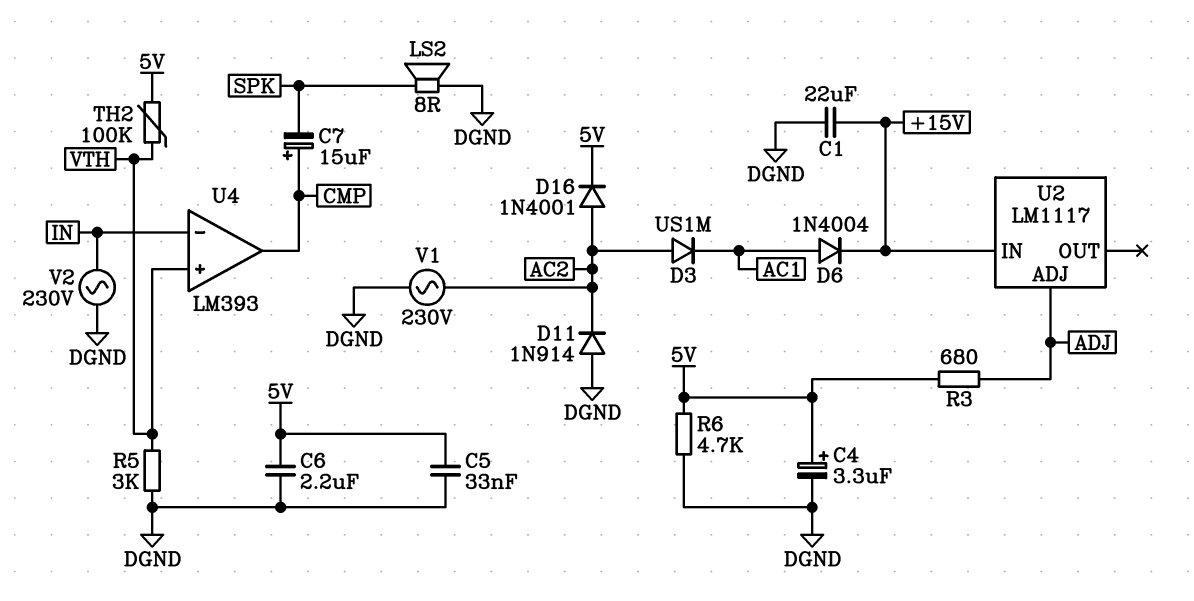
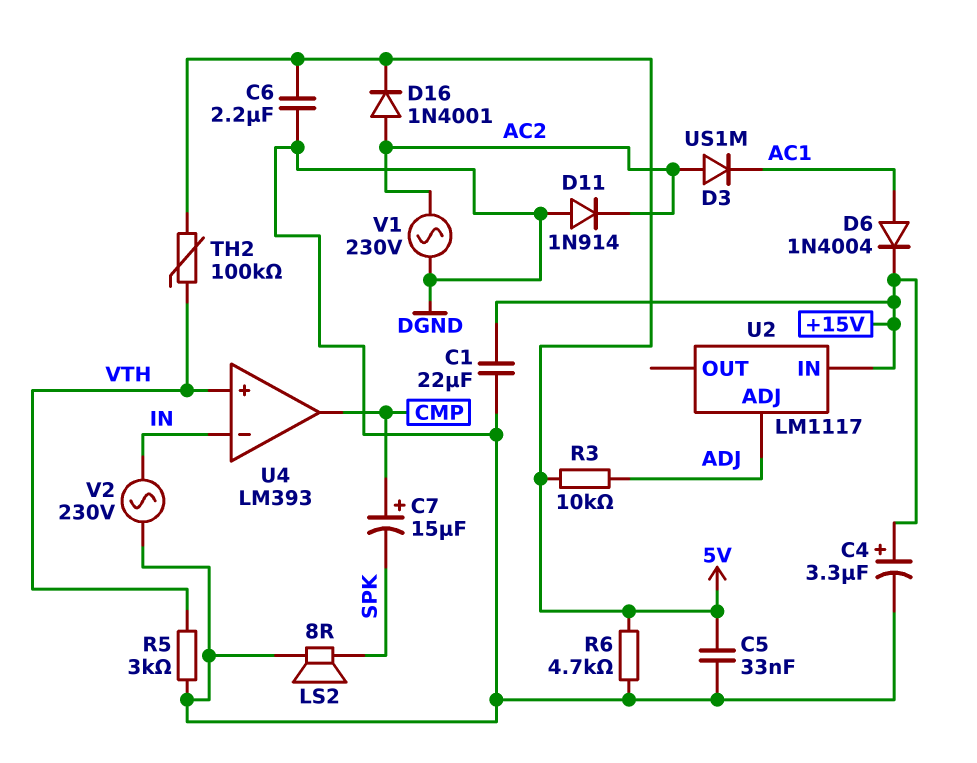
C4: 3.3uF (plus 5V, minus DGND) -> 3.3uF (plus +15V, minus DGND)
R3: 680 (5V, ADJ) -> 10k (5V, ADJ)

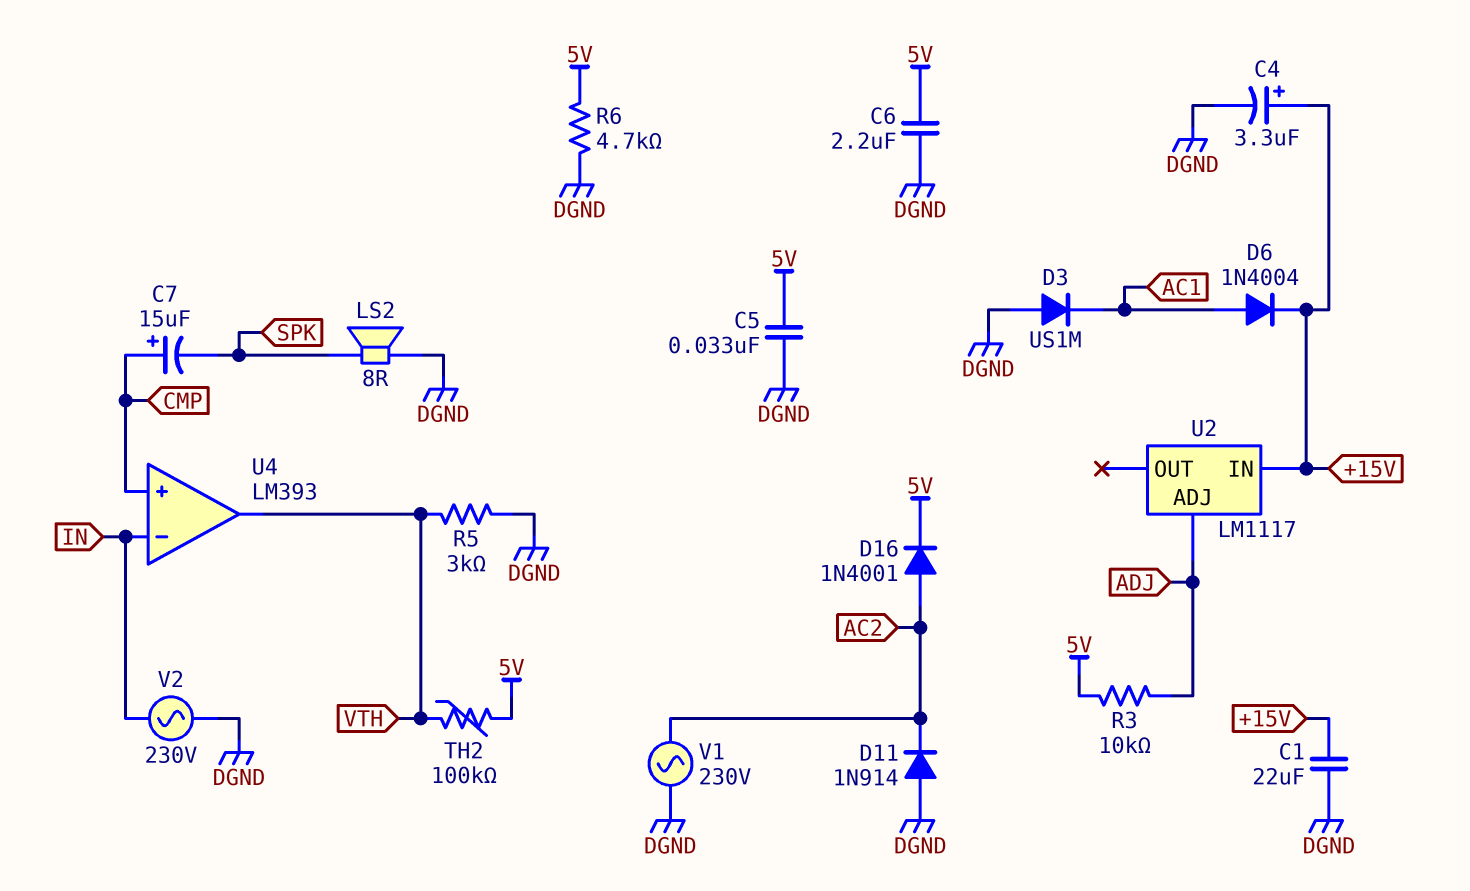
D3: diode US1M (A AC2, K AC1) -> diode US1M (A DGND, K AC1)
U4 pin in+: VTH -> CMP
U4 pin out: CMP -> VTH

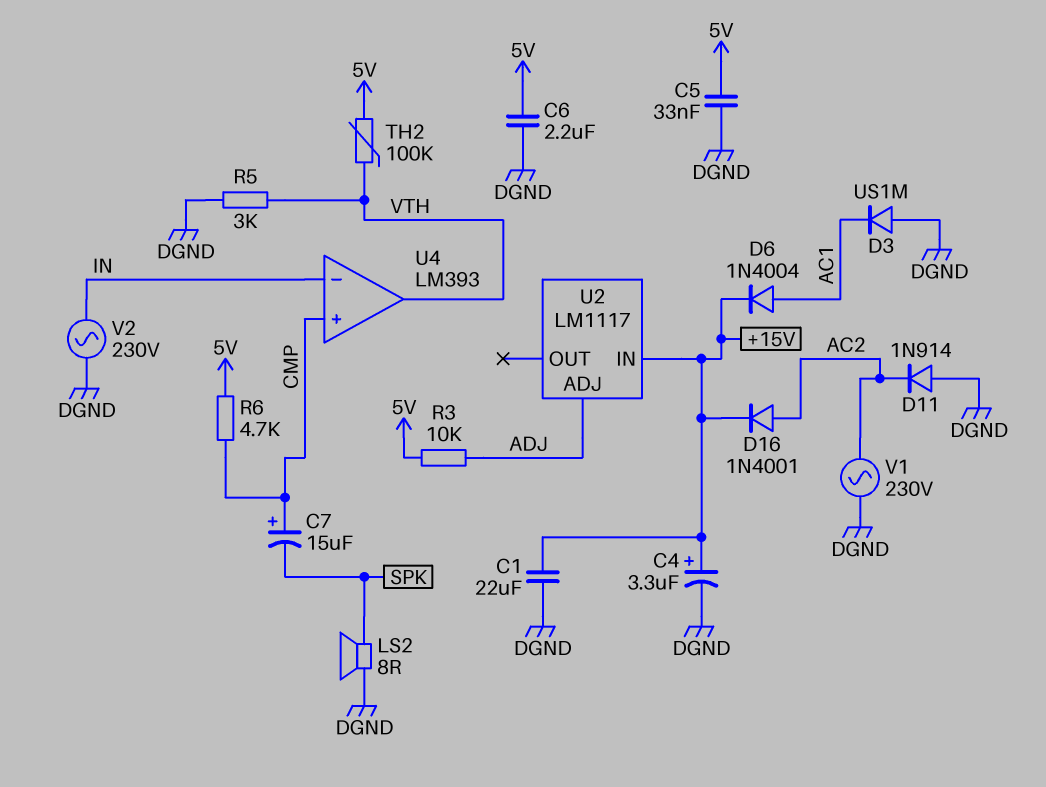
D16: diode 1N4001 (A AC2, K 5V) -> diode 1N4001 (A AC2, K +15V)
R6: 4.7k (5V, DGND) -> 4.7k (5V, CMP)

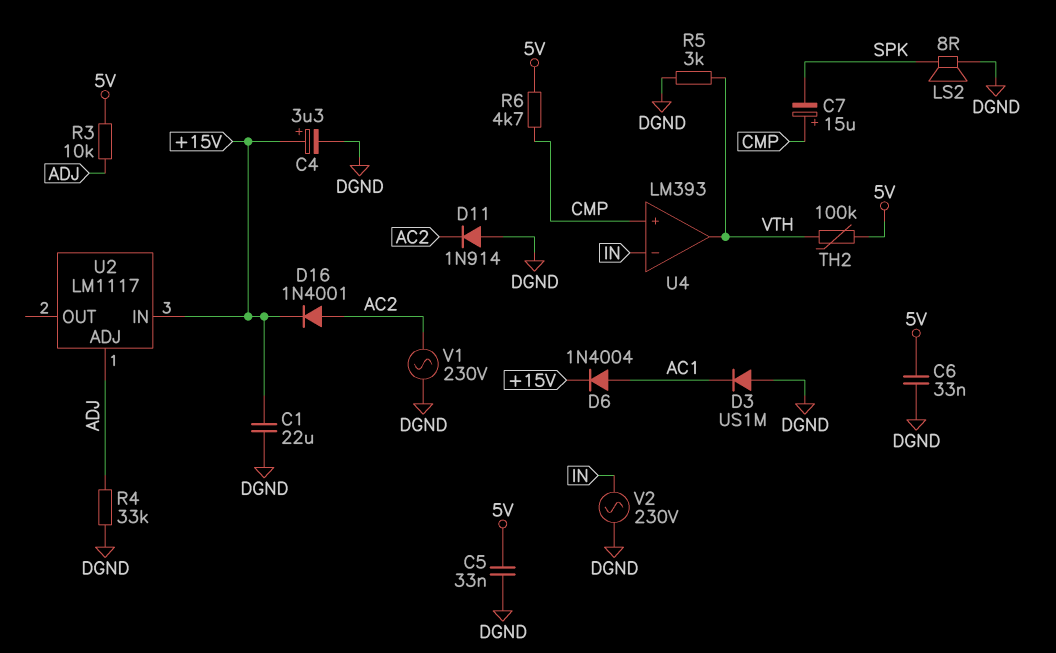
C6: 2.2uF (5V, DGND) -> 33nF (5V, DGND)
R4: none -> 33k (ADJ, DGND)

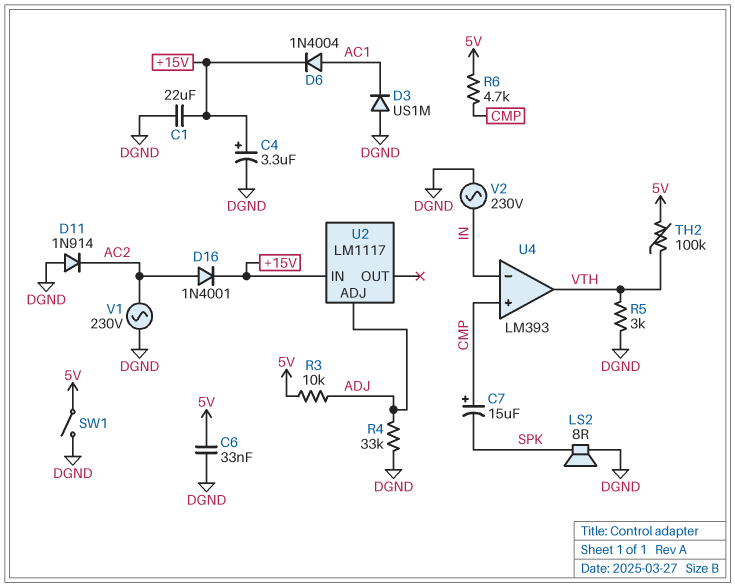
C5: 33nF (5V, DGND) -> none
SW1: none -> switch (5V, DGND)

